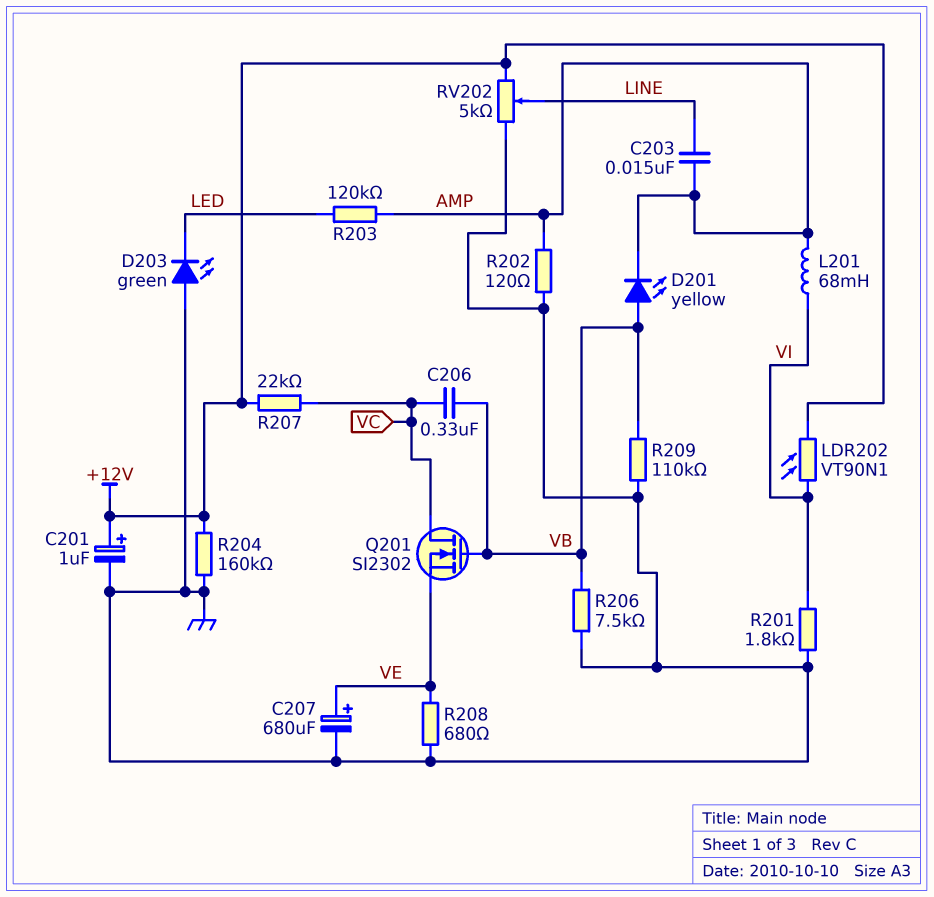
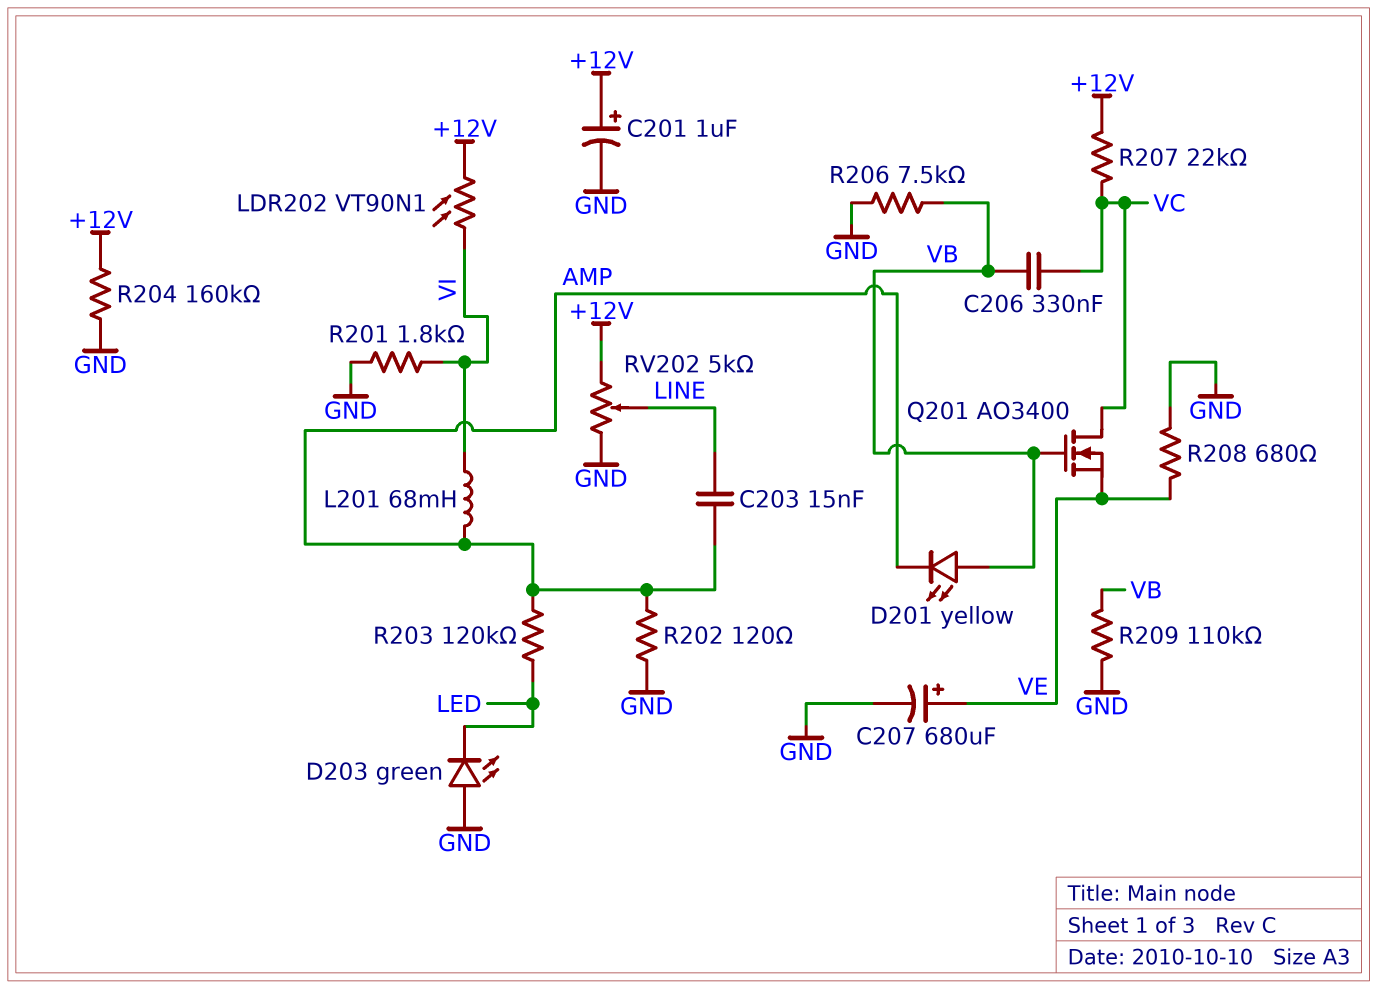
Q201: NMOS SI2302 (G VB, D VC, S VE) -> NMOS AO3400 (G VB, D VC, S VE)

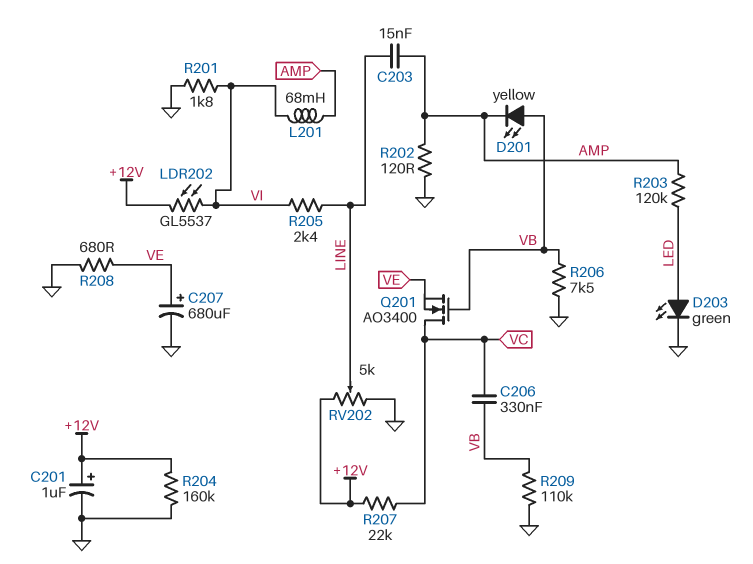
D203: LED green (A GND, K LED) -> LED green (A LED, K GND)
LDR202: VT90N1 (+12V, VI) -> GL5537 (+12V, VI)
R205: none -> 2.4k (LINE, VI)

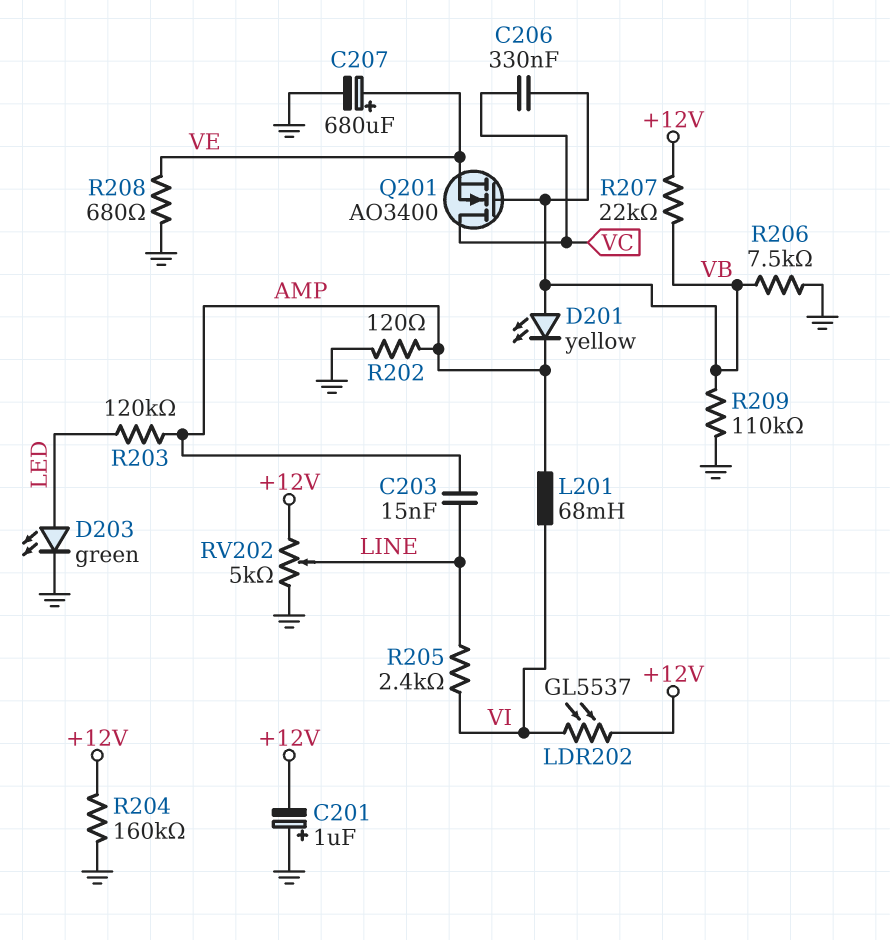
C201: 1uF (plus +12V, minus GND) -> 1uF (plus GND, minus +12V)
R201: 1.8k (GND, VI) -> none
R207: 22k (+12V, VC) -> 22k (+12V, VB)

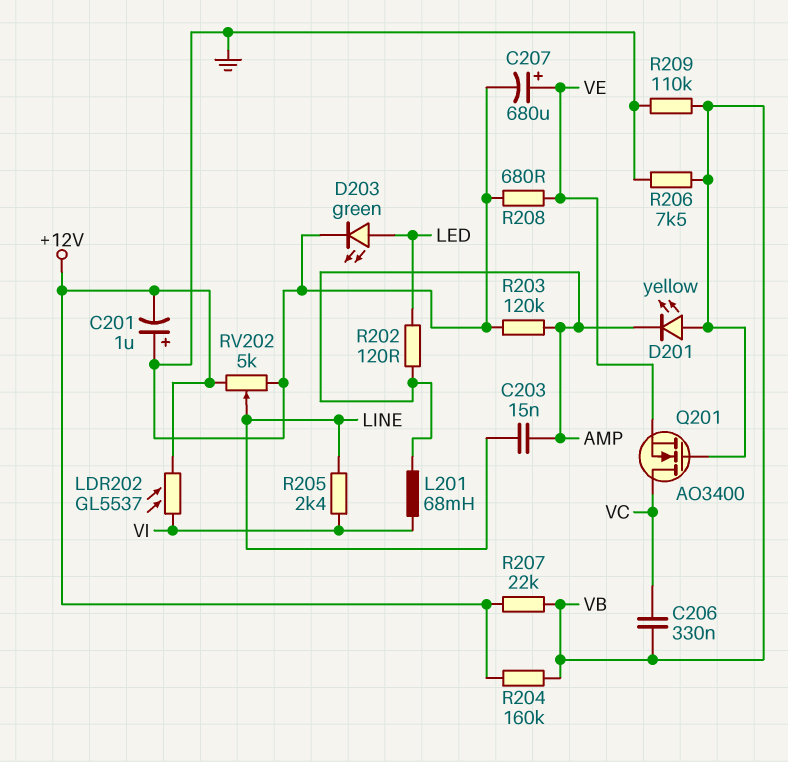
R202: 120 (AMP, GND) -> 120 (AMP, LED)
R203: 120k (AMP, LED) -> 120k (AMP, GND)
R204: 160k (+12V, GND) -> 160k (+12V, VB)

